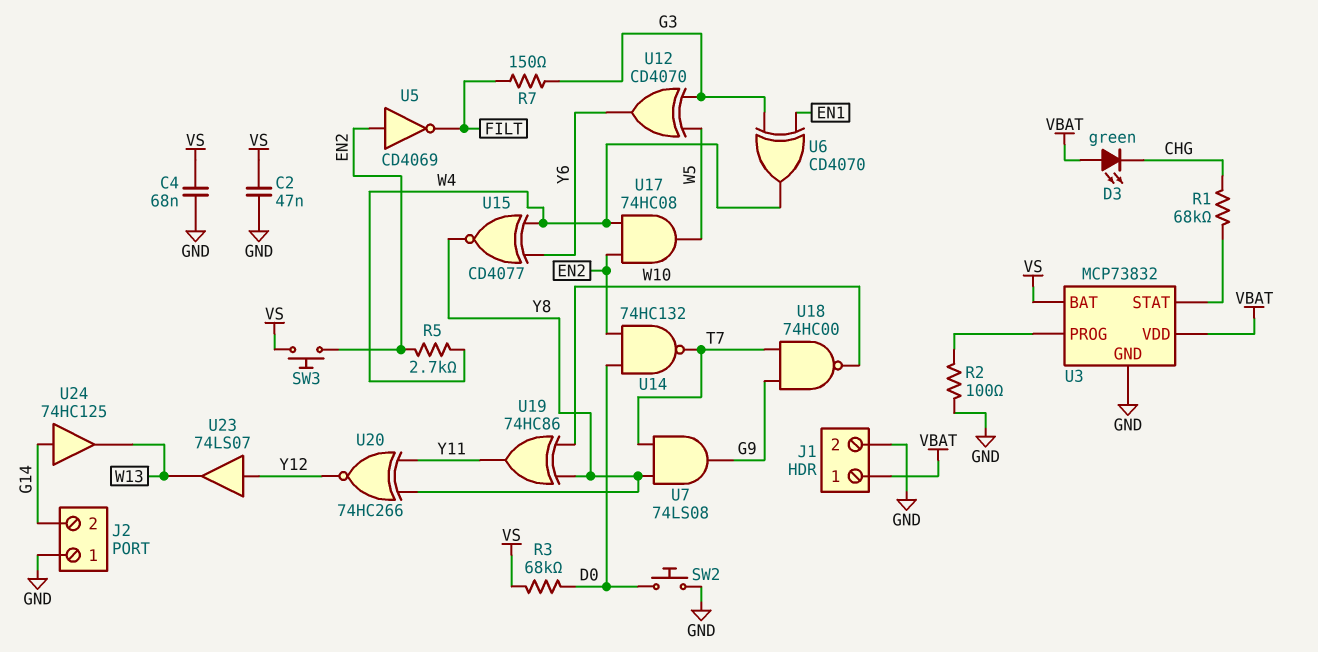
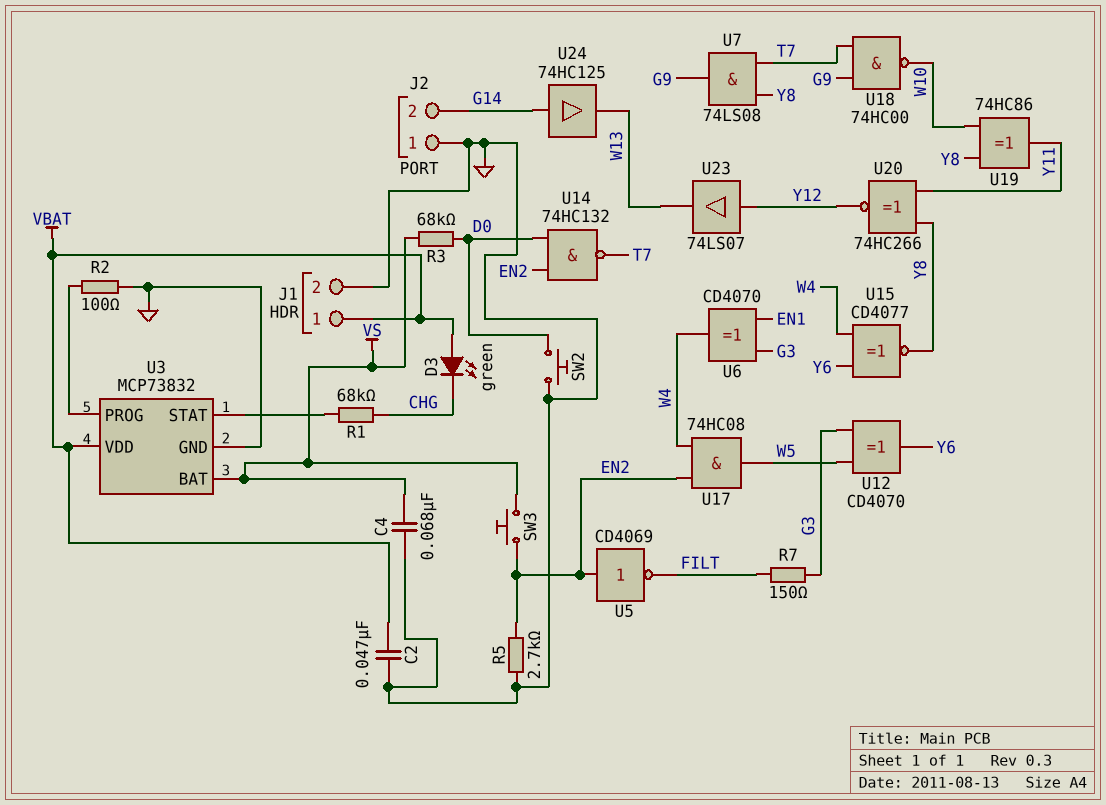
C2: 47nF (GND, VS) -> 47nF (GND, VBAT)
R5: 2.7k (EN2, W4) -> 2.7k (EN2, GND)

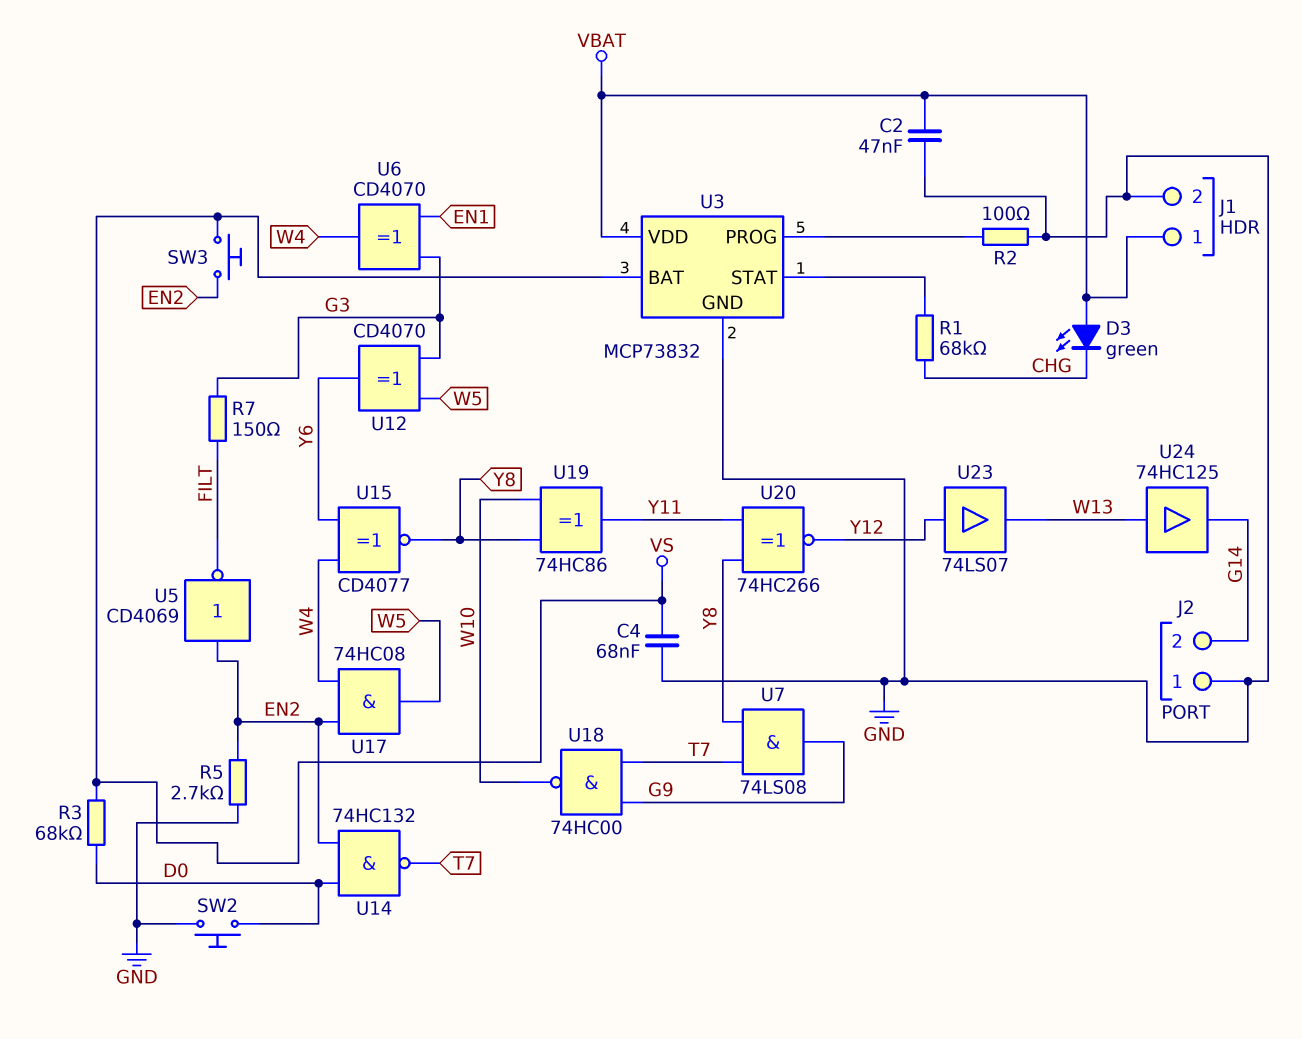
U24: buffer 74HC125 (in G14, out W13) -> buffer 74HC125 (in W13, out G14)

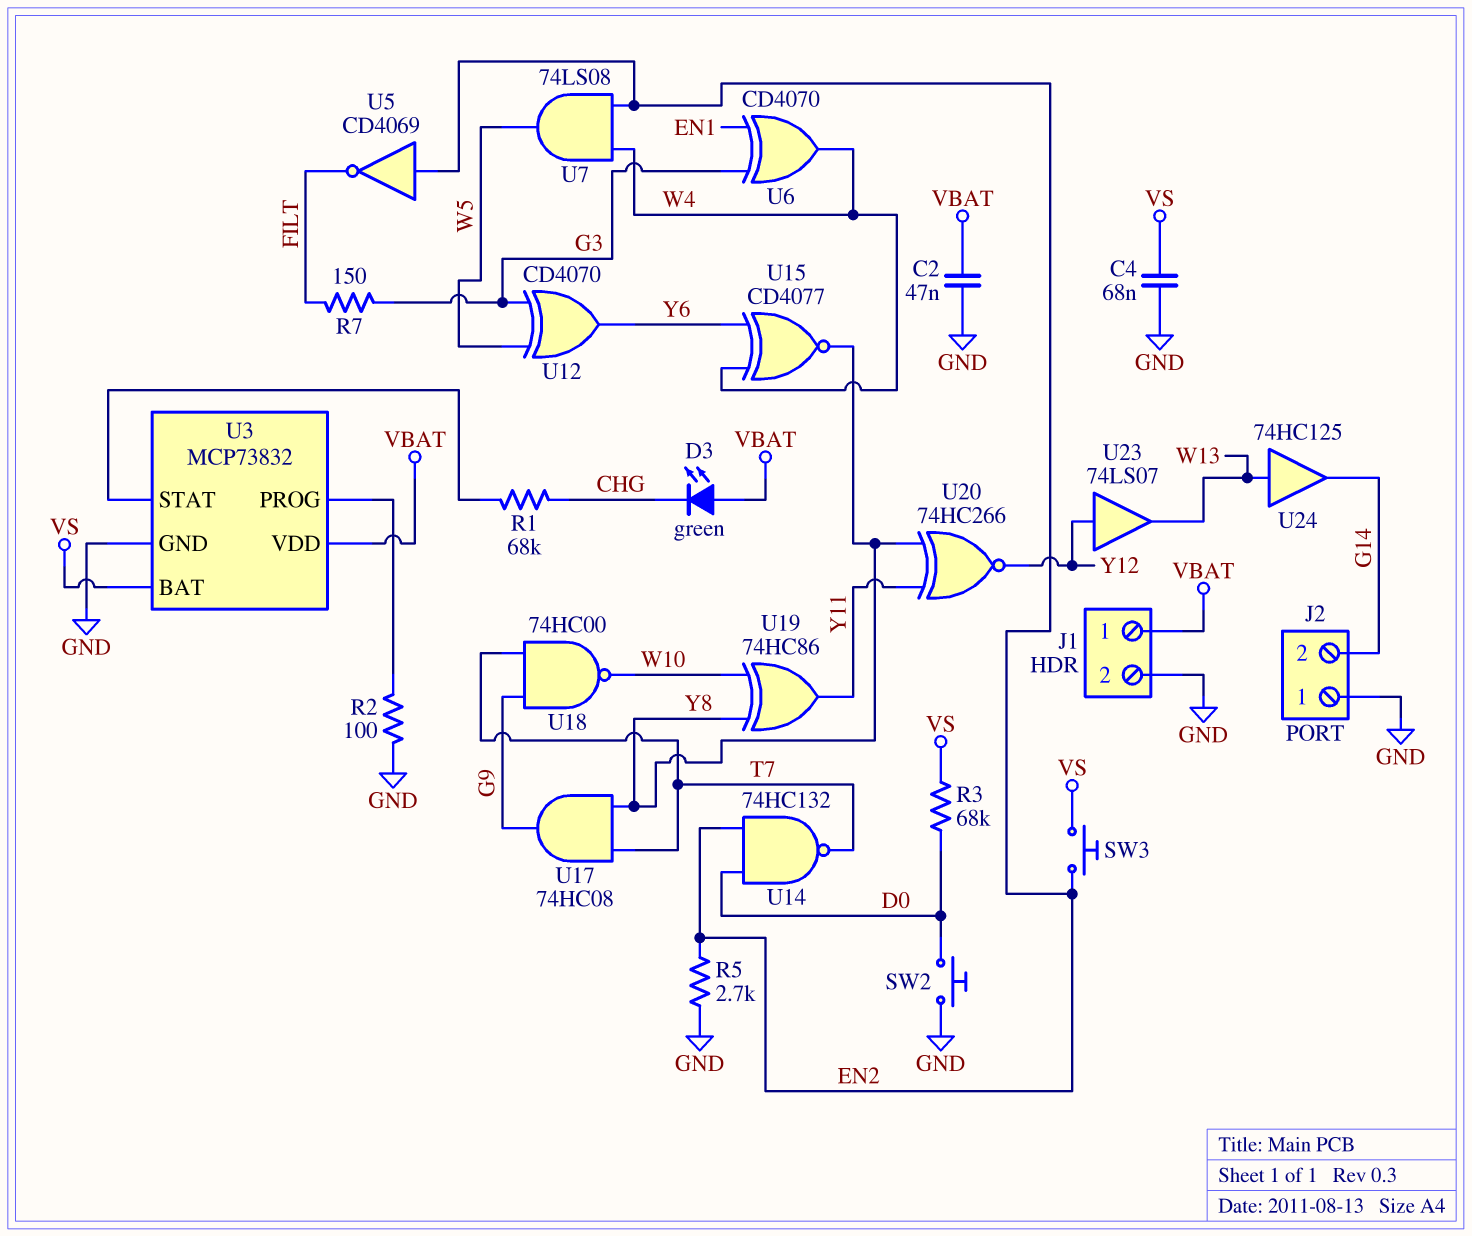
U7: AND 74LS08 (in T7, in Y8, out G9) -> AND 74LS08 (in EN2, in W4, out W5)
U17: AND 74HC08 (in EN2, in W4, out W5) -> AND 74HC08 (in T7, in Y8, out G9)

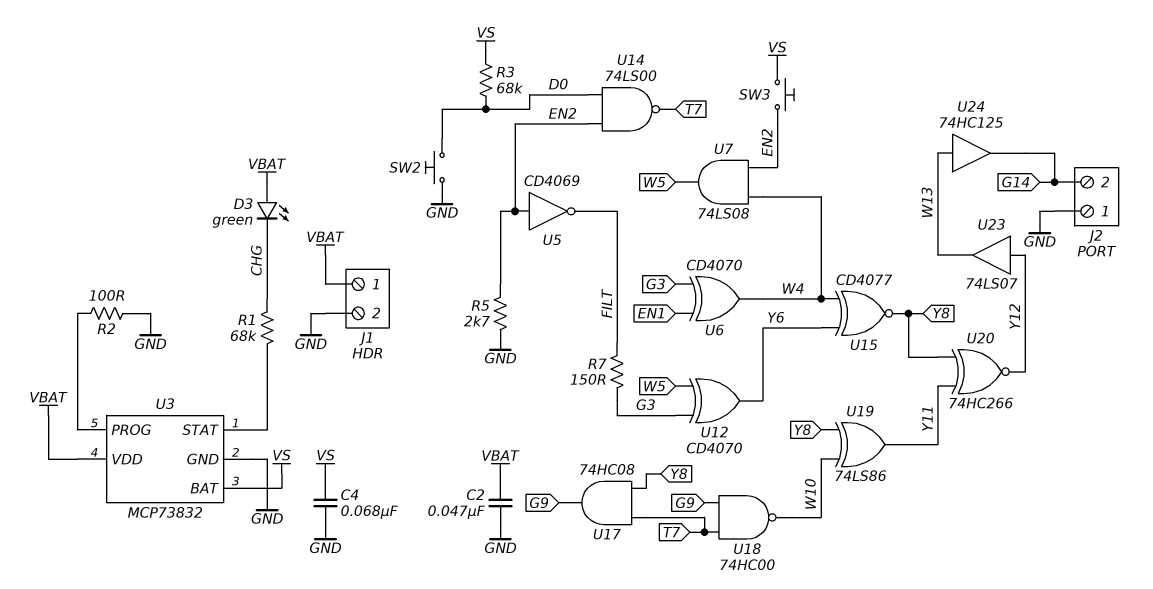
U14: NAND 74HC132 (in D0, in EN2, out T7) -> NAND 74LS00 (in D0, in EN2, out T7)
U19: XOR 74HC86 (in W10, in Y8, out Y11) -> XOR 74LS86 (in W10, in Y8, out Y11)

